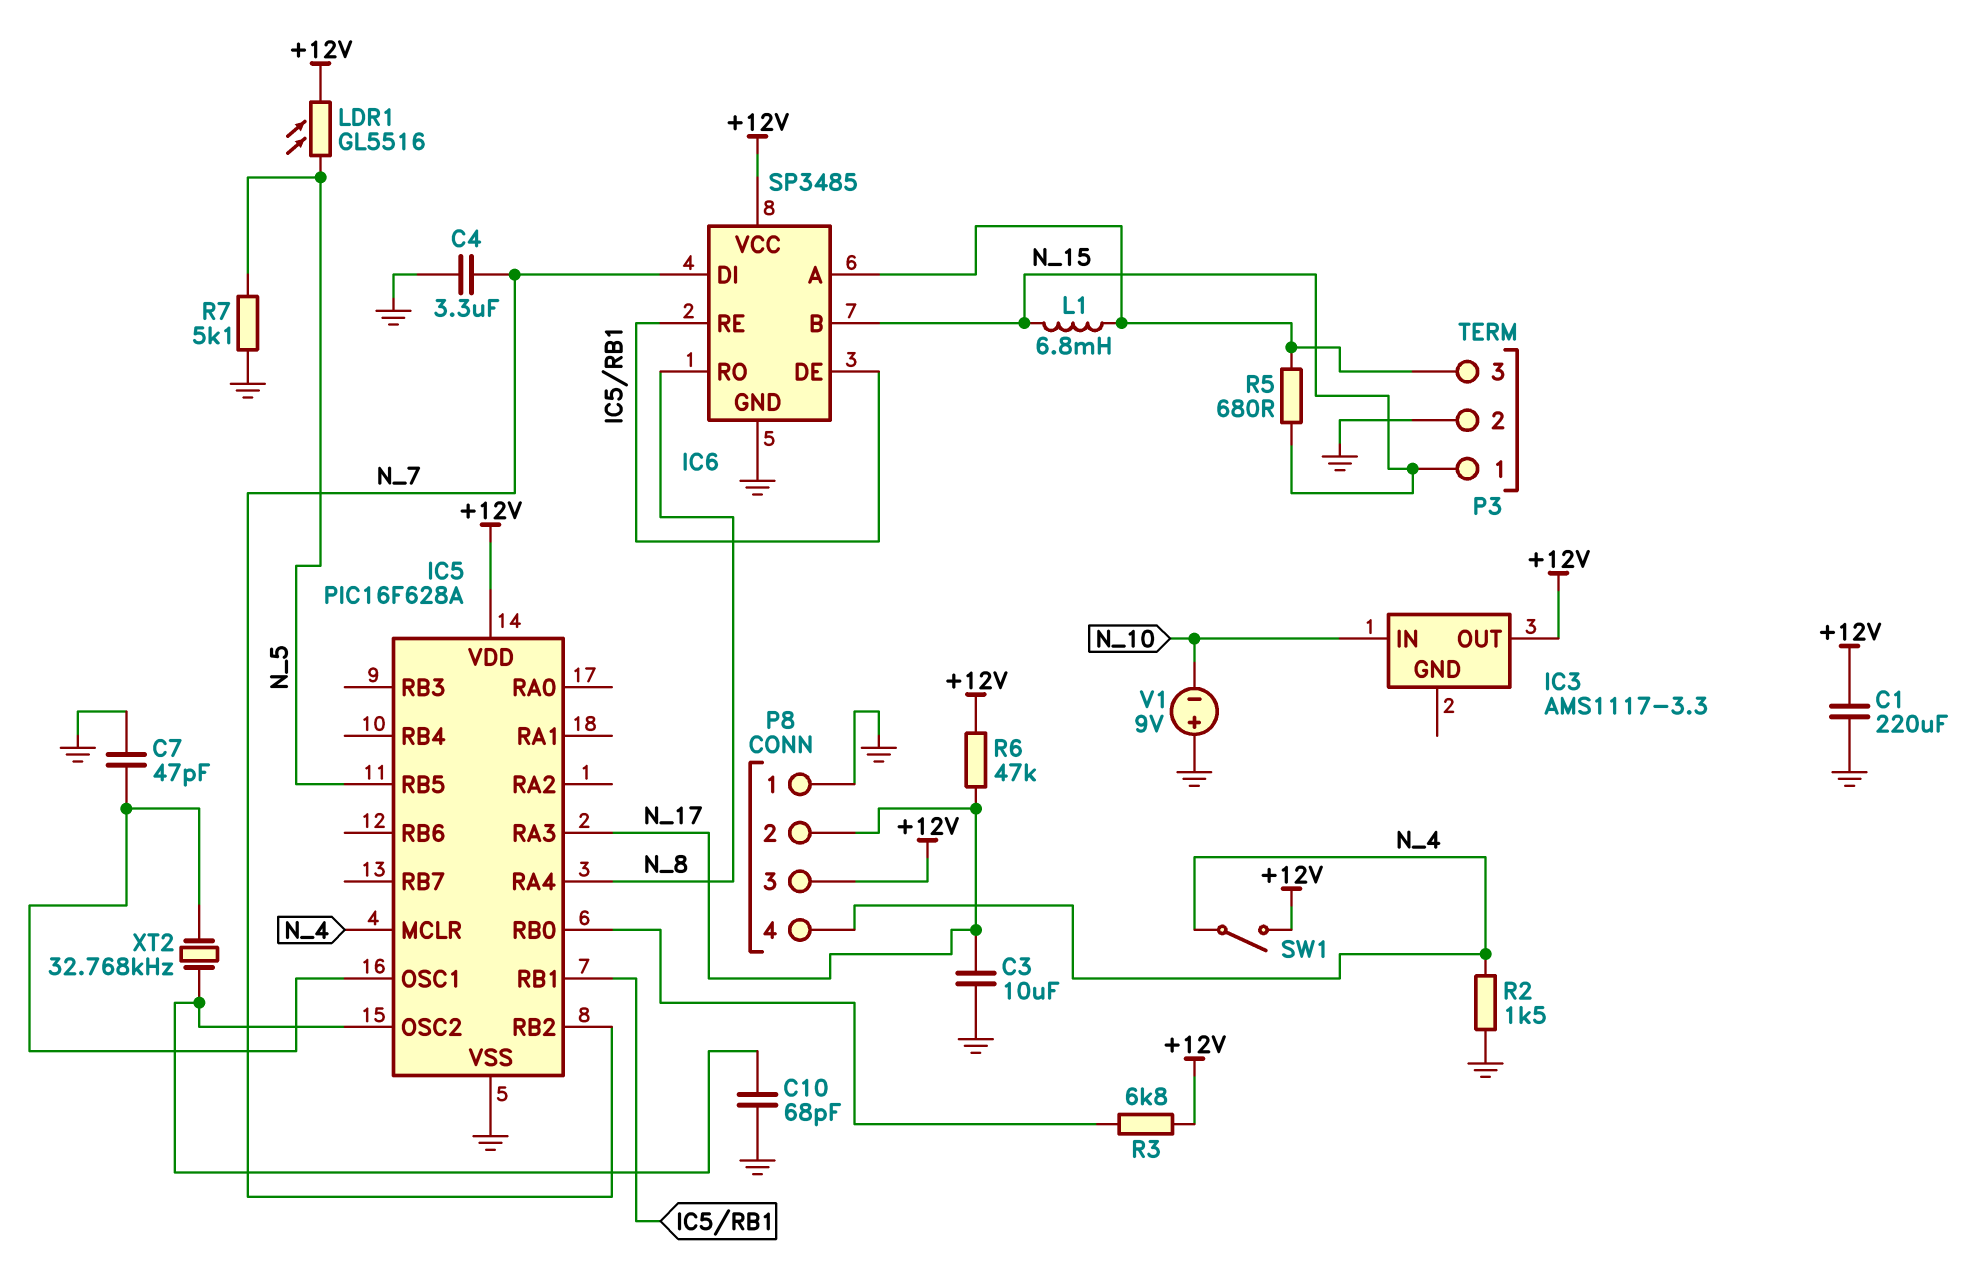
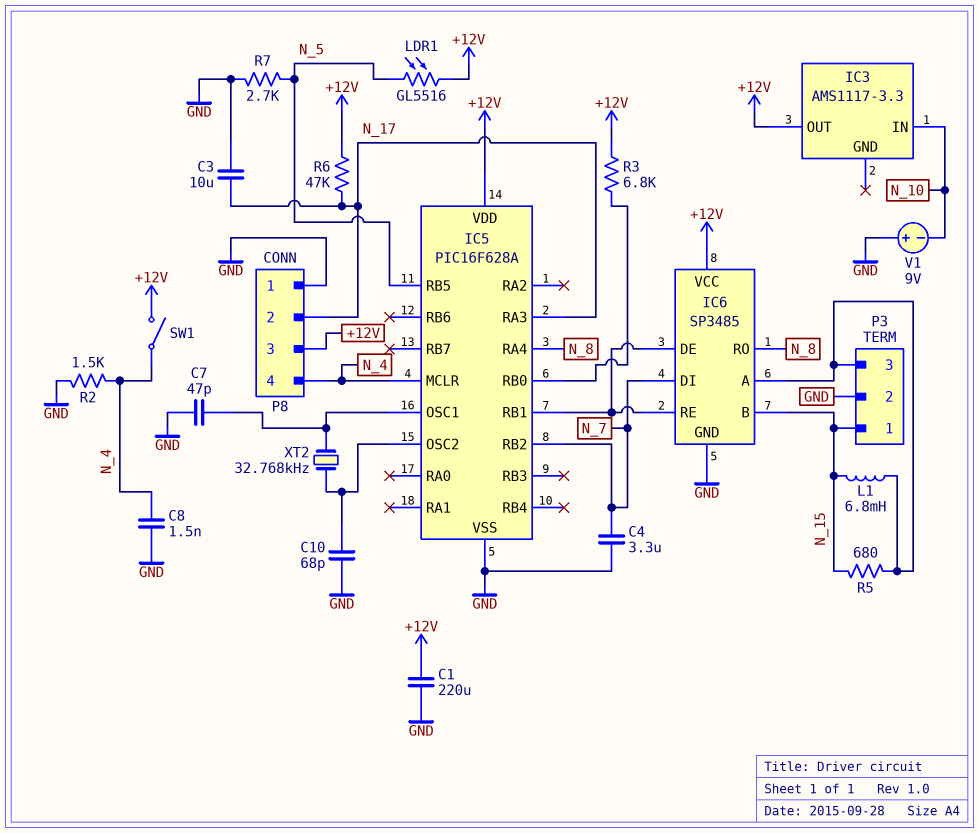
C8: none -> 1.5nF (GND, N_4)
R7: 5.1k (GND, N_5) -> 2.7k (GND, N_5)

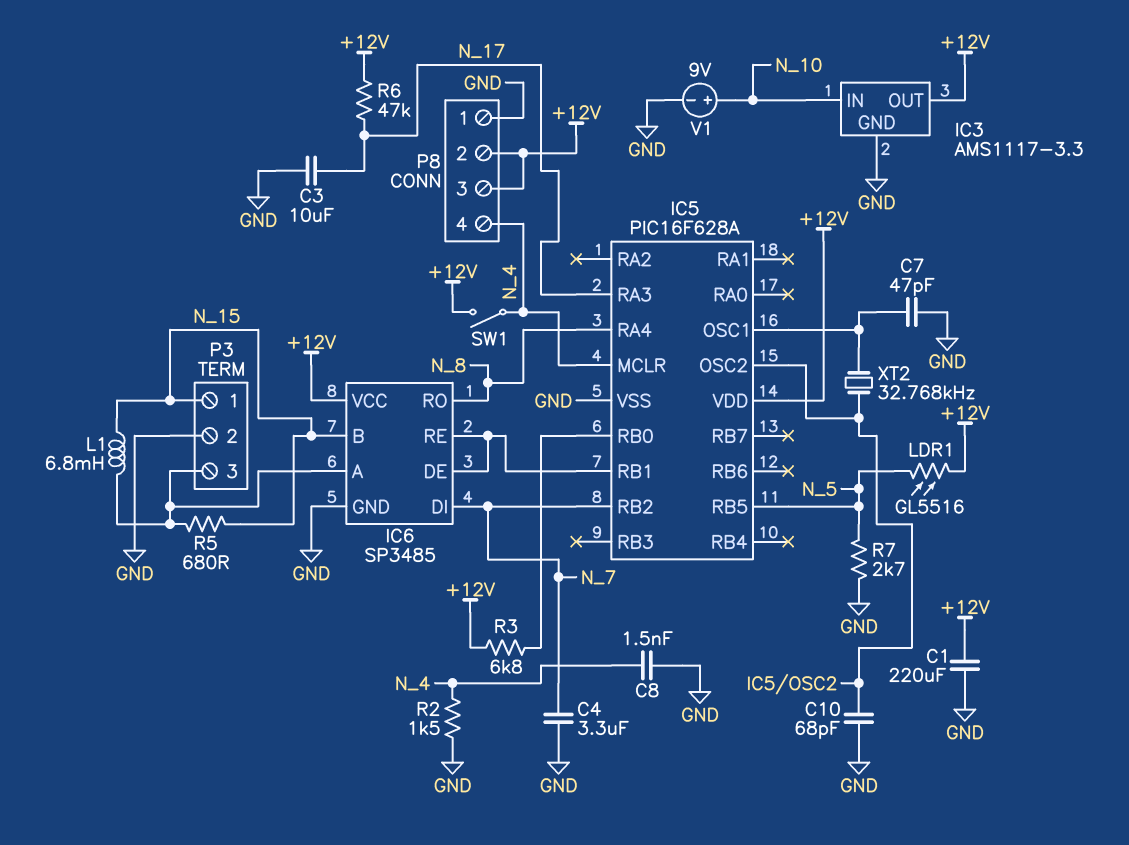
IC3 pin GND: none -> GND
P8 pin 2: N_17 -> +12V
V1: 9V (plus GND, minus N_10) -> 9V (plus N_10, minus GND)

